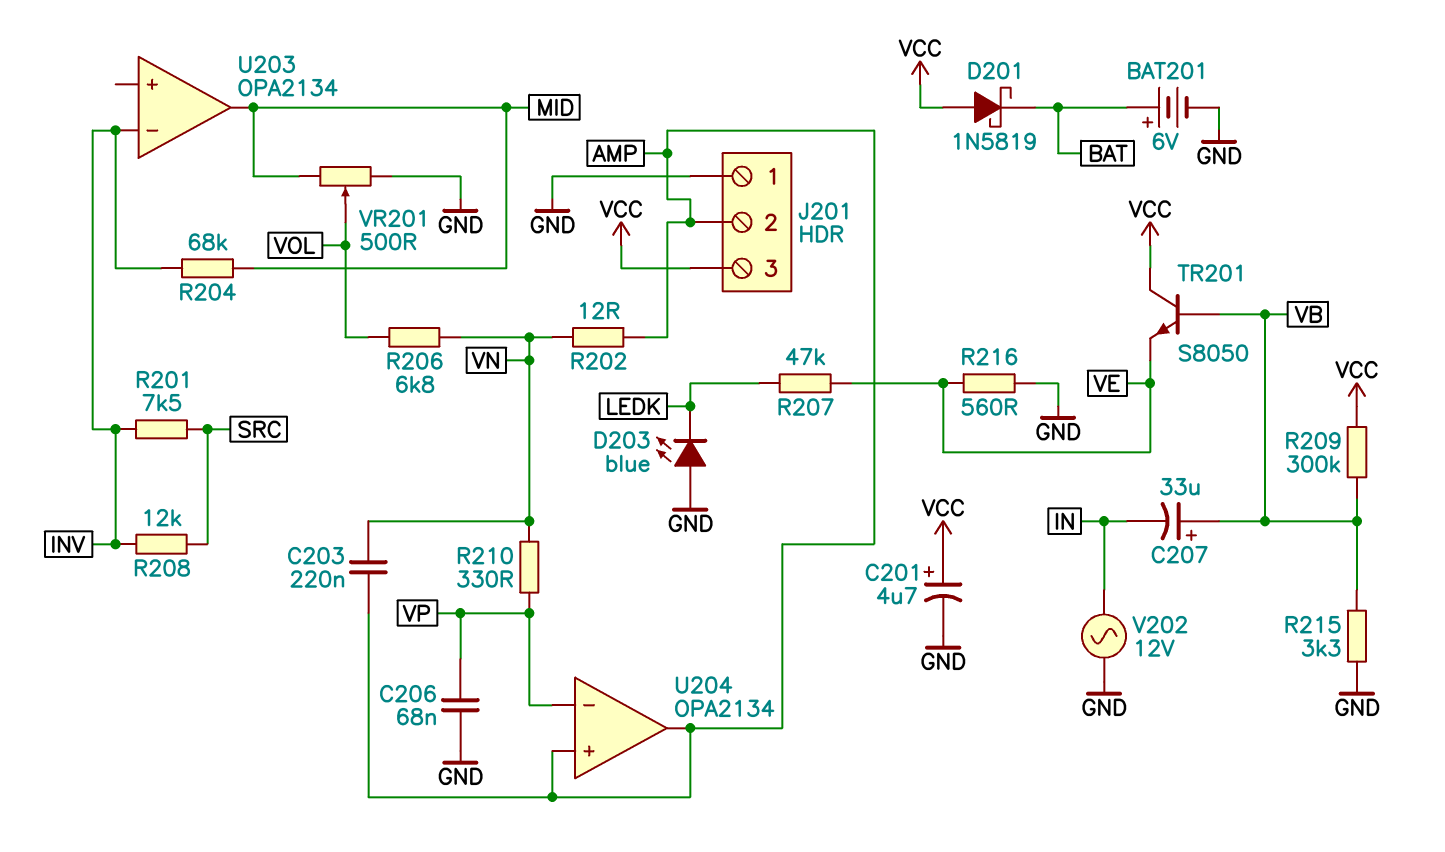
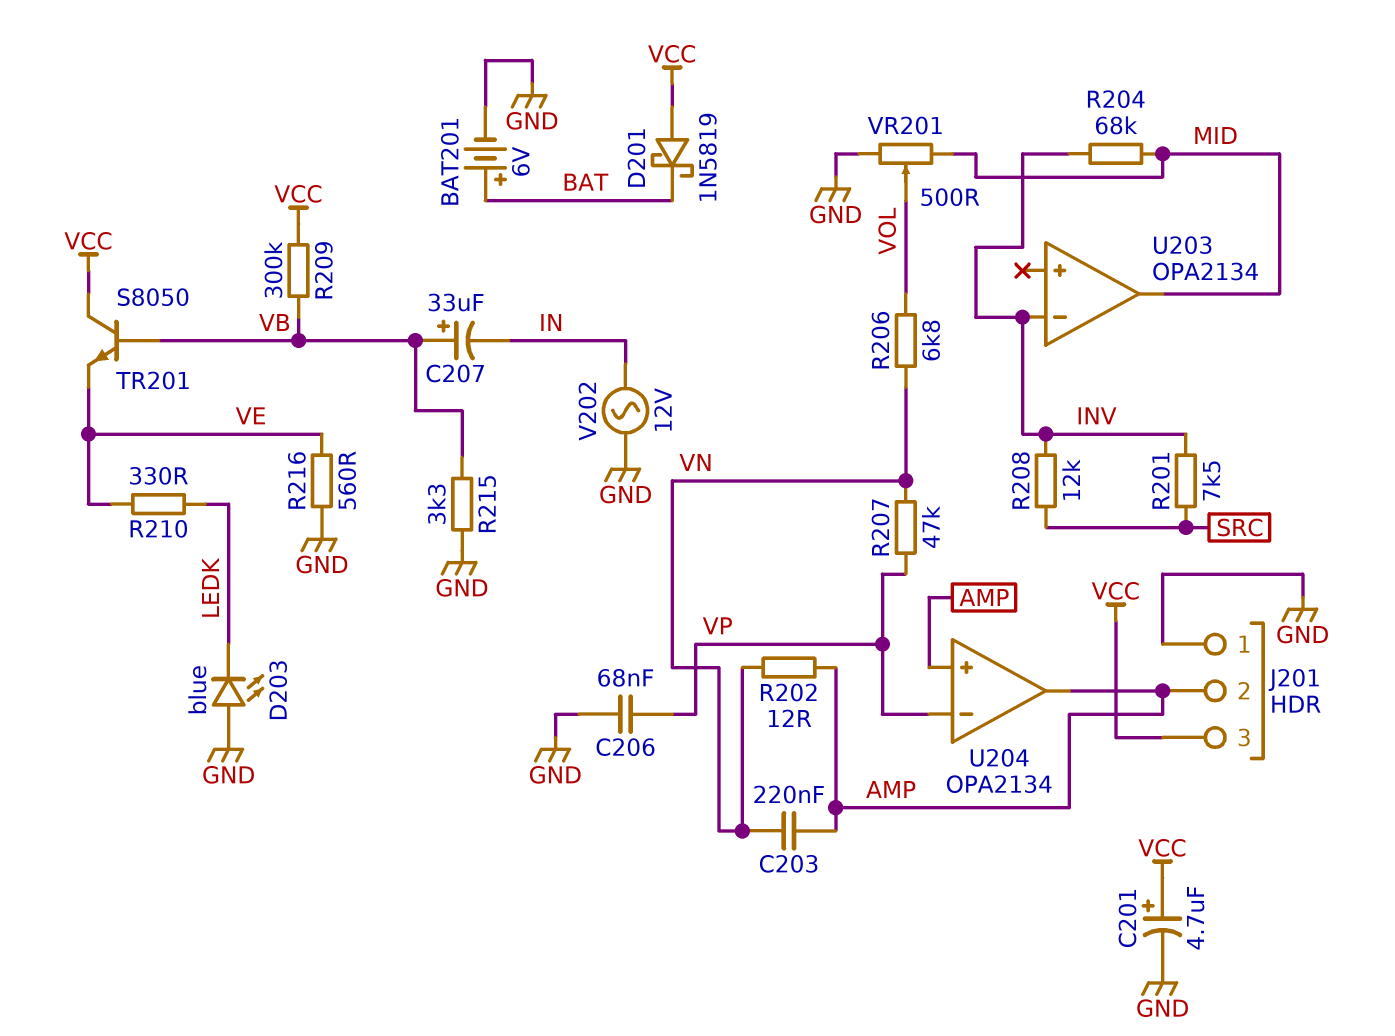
R207: 47k (LEDK, VE) -> 47k (VN, VP)
R210: 330 (VN, VP) -> 330 (LEDK, VE)

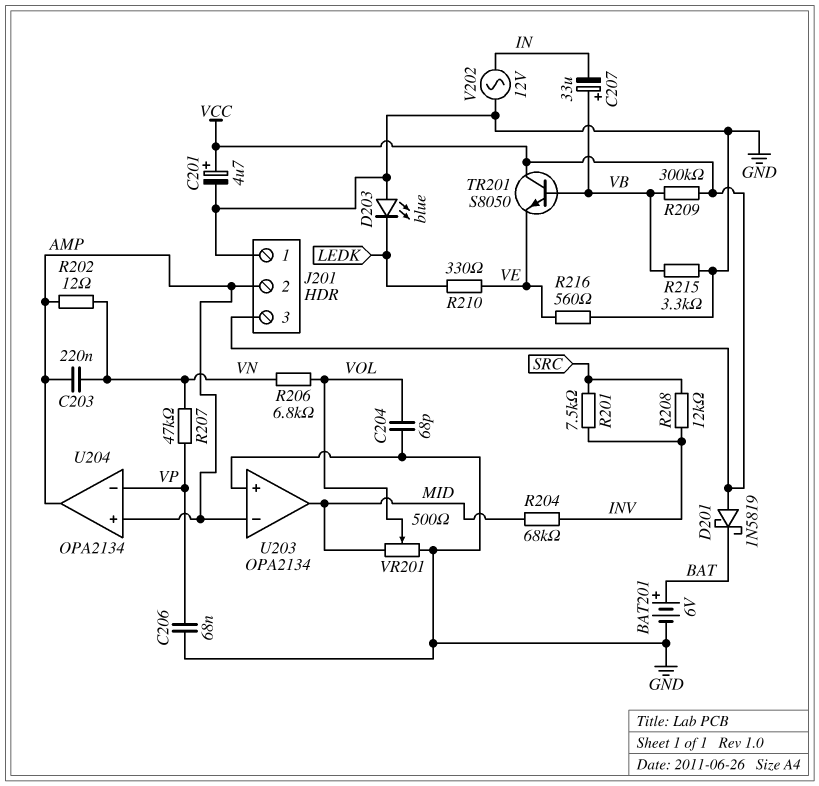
C204: none -> 68pF (GND, VOL)
U203 pin in+: none -> GND
U203 pin in-: INV -> AMP

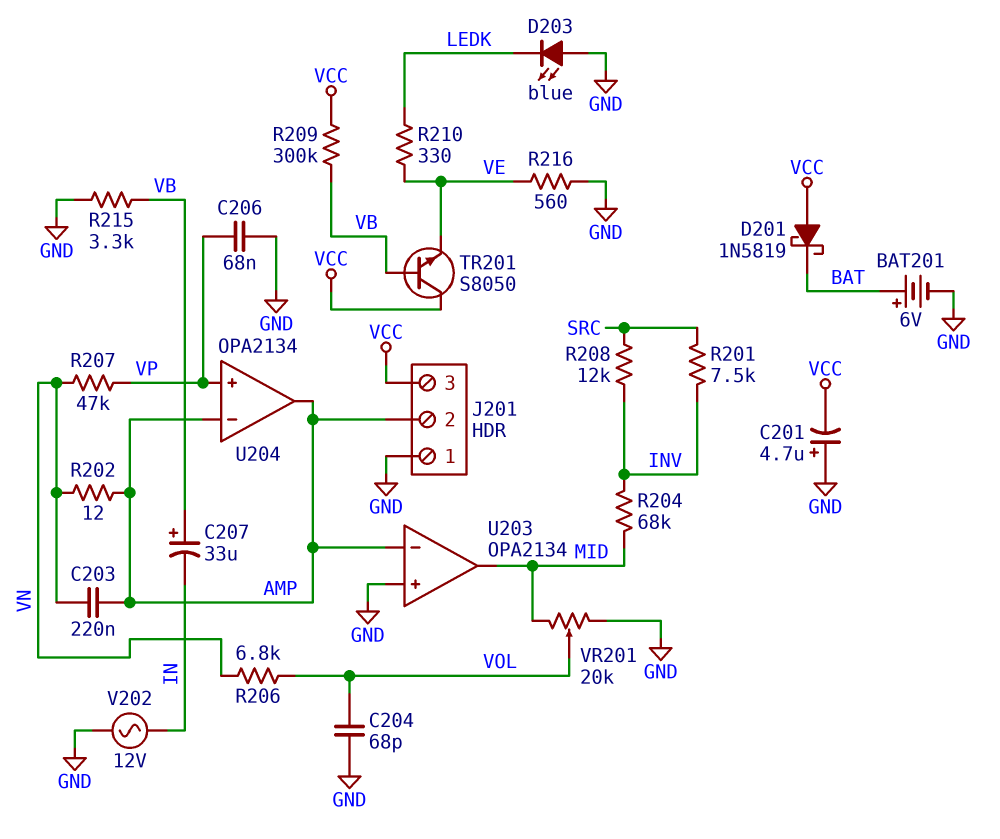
C201: 4.7uF (plus VCC, minus GND) -> 4.7uF (plus GND, minus VCC)
U204 pin in+: AMP -> VP
U204 pin in-: VP -> AMP
VR201: 500 (GND, MID, wiper VOL) -> 20k (GND, MID, wiper VOL)

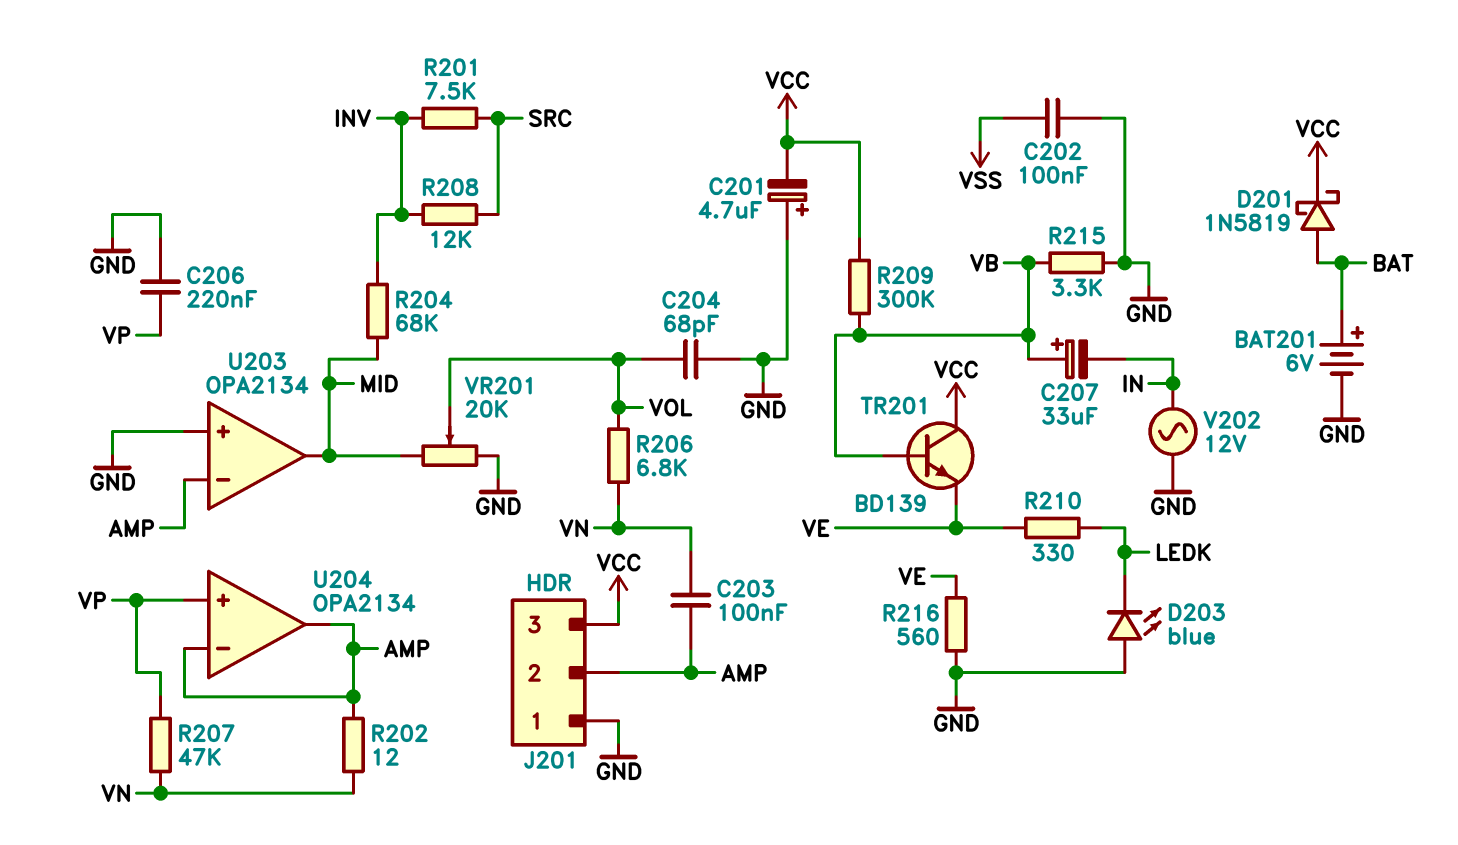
C202: none -> 100nF (GND, VSS)
C203: 220nF (AMP, VN) -> 100nF (AMP, VN)
C206: 68nF (GND, VP) -> 220nF (GND, VP)
D201: schottky 1N5819 (A VCC, K BAT) -> schottky 1N5819 (A BAT, K VCC)
TR201: NPN S8050 (B VB, C VCC, E VE) -> NPN BD139 (B VB, C VCC, E VE)

